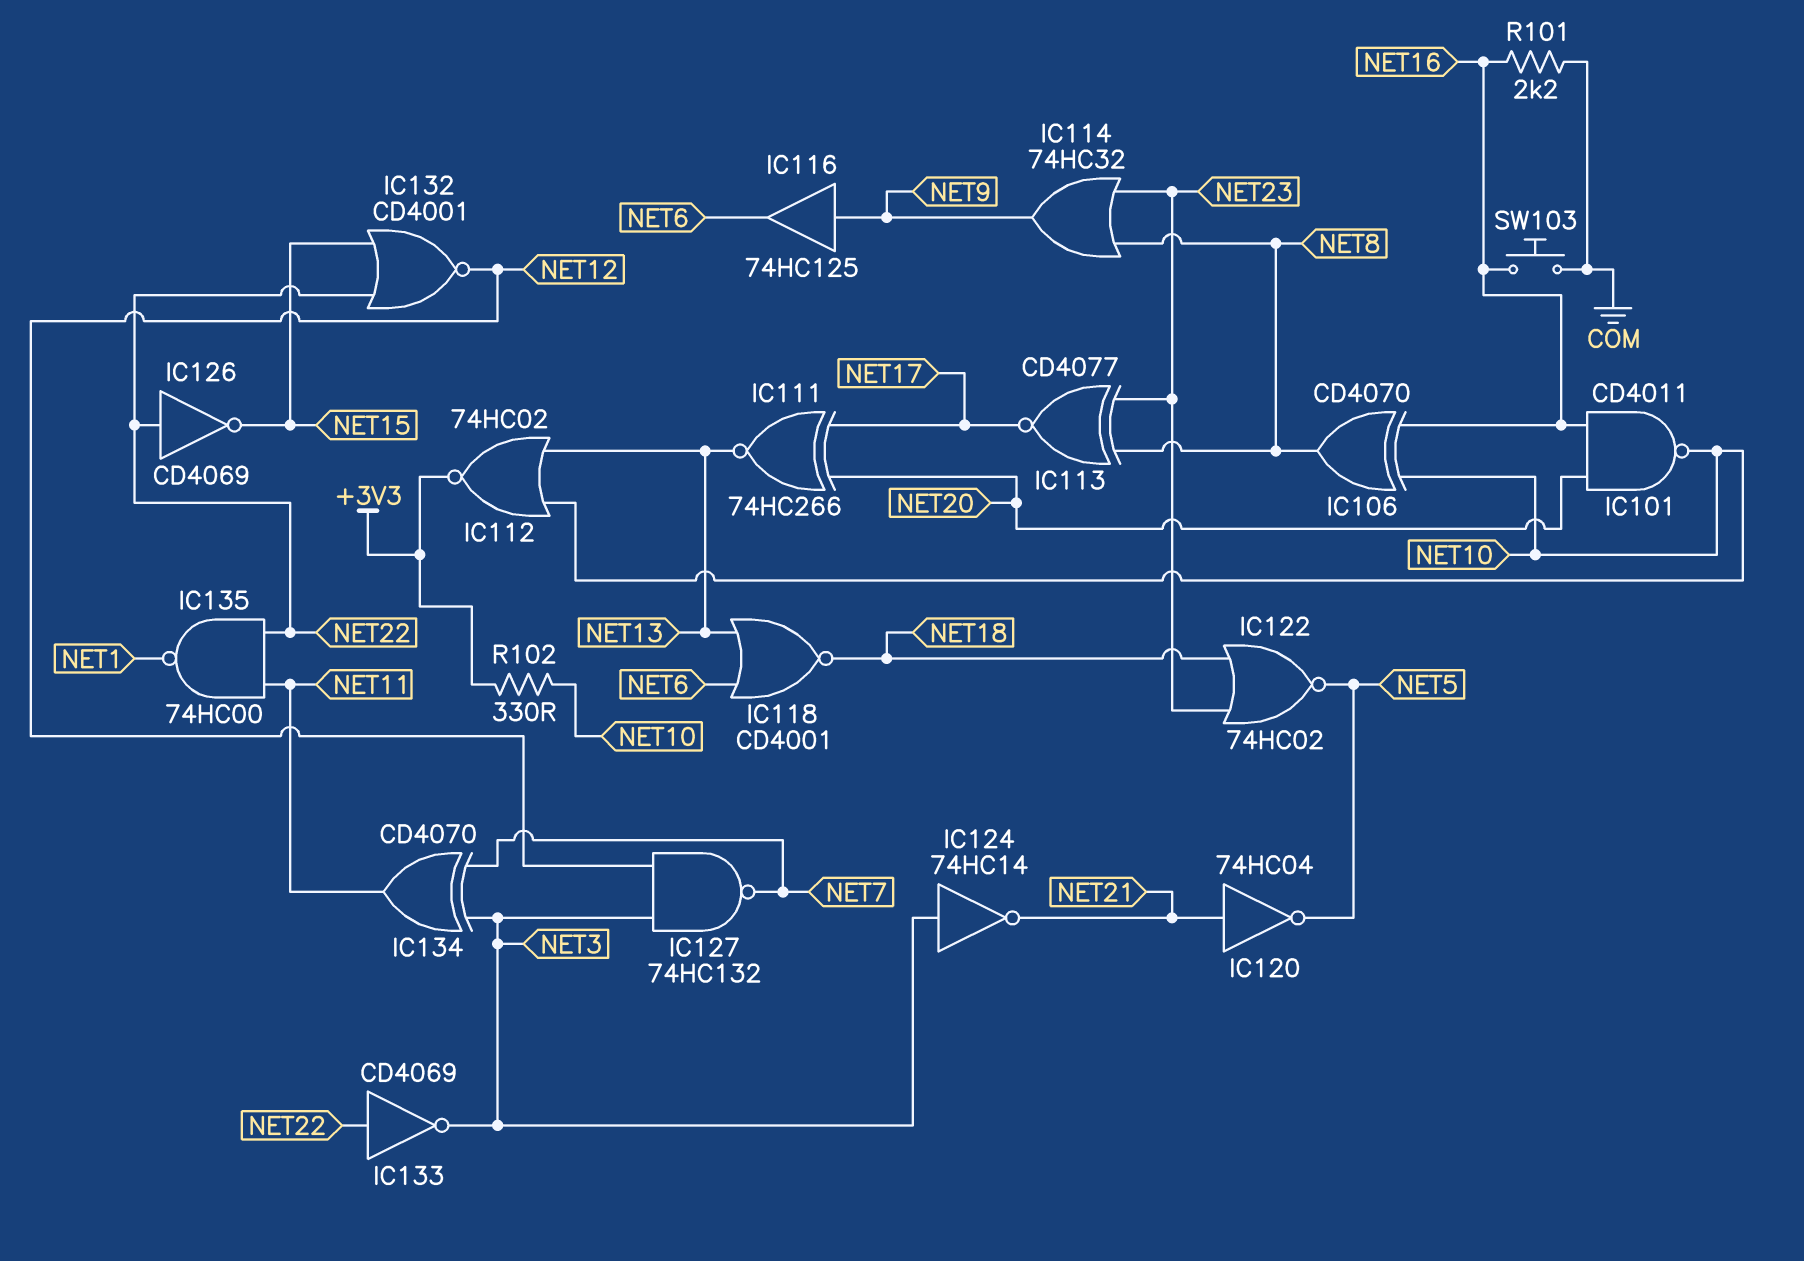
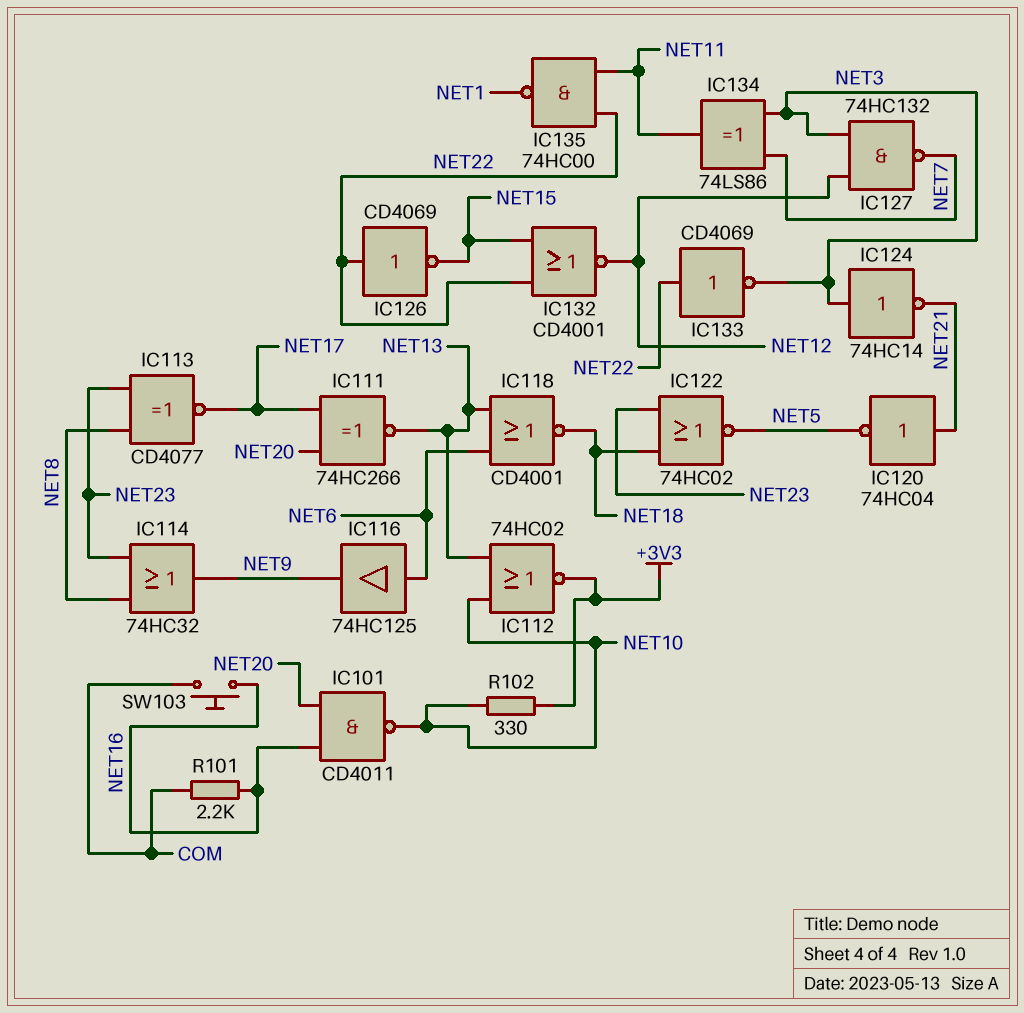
IC106: XOR CD4070 (in NET10, in NET16, out NET8) -> none
IC116: buffer 74HC125 (in NET9, out NET6) -> buffer 74HC125 (in NET6, out NET9)
IC134: XOR CD4070 (in NET3, in NET7, out NET11) -> XOR 74LS86 (in NET3, in NET7, out NET11)

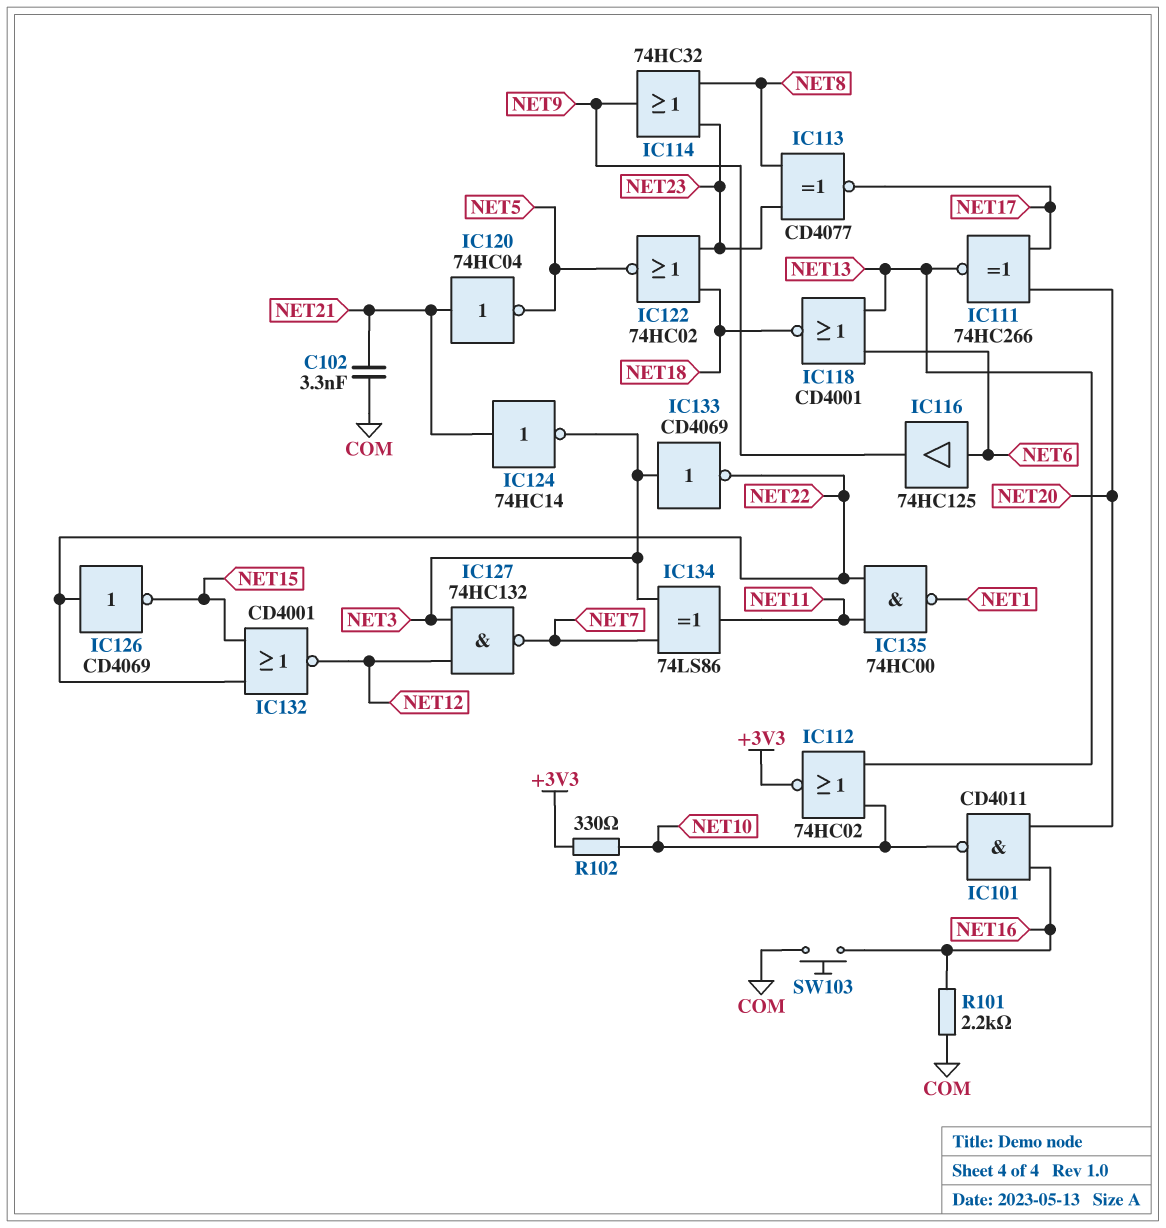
C102: none -> 3.3nF (COM, NET21)
IC124: NOT 74HC14 (in NET3, out NET21) -> NOT 74HC14 (in NET21, out NET3)
IC133: NOT CD4069 (in NET22, out NET3) -> NOT CD4069 (in NET3, out NET22)

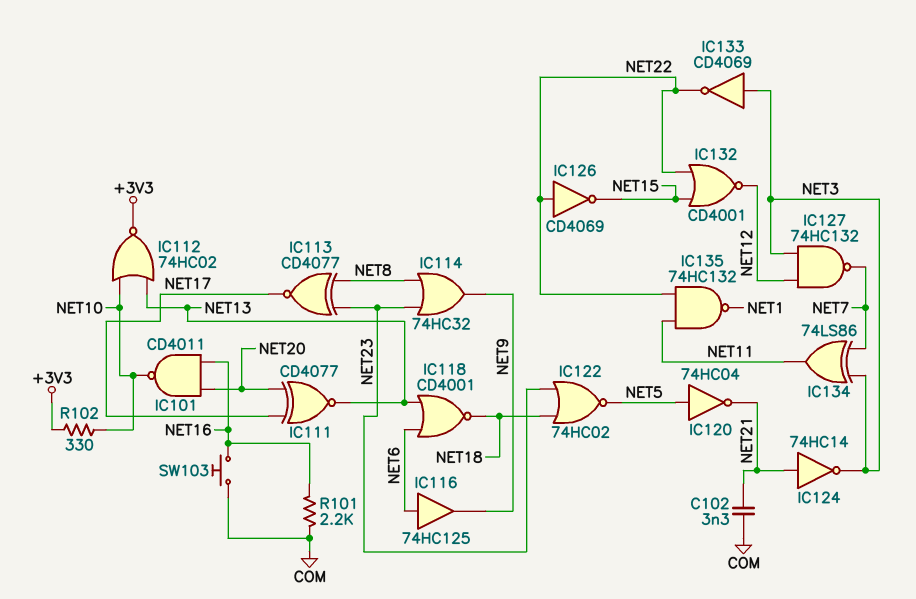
IC111: XNOR 74HC266 (in NET17, in NET20, out NET13) -> XNOR CD4077 (in NET17, in NET20, out NET13)
IC120: NOT 74HC04 (in NET21, out NET5) -> NOT 74HC04 (in NET5, out NET21)
IC135: NAND 74HC00 (in NET11, in NET22, out NET1) -> NAND 74HC132 (in NET11, in NET22, out NET1)

